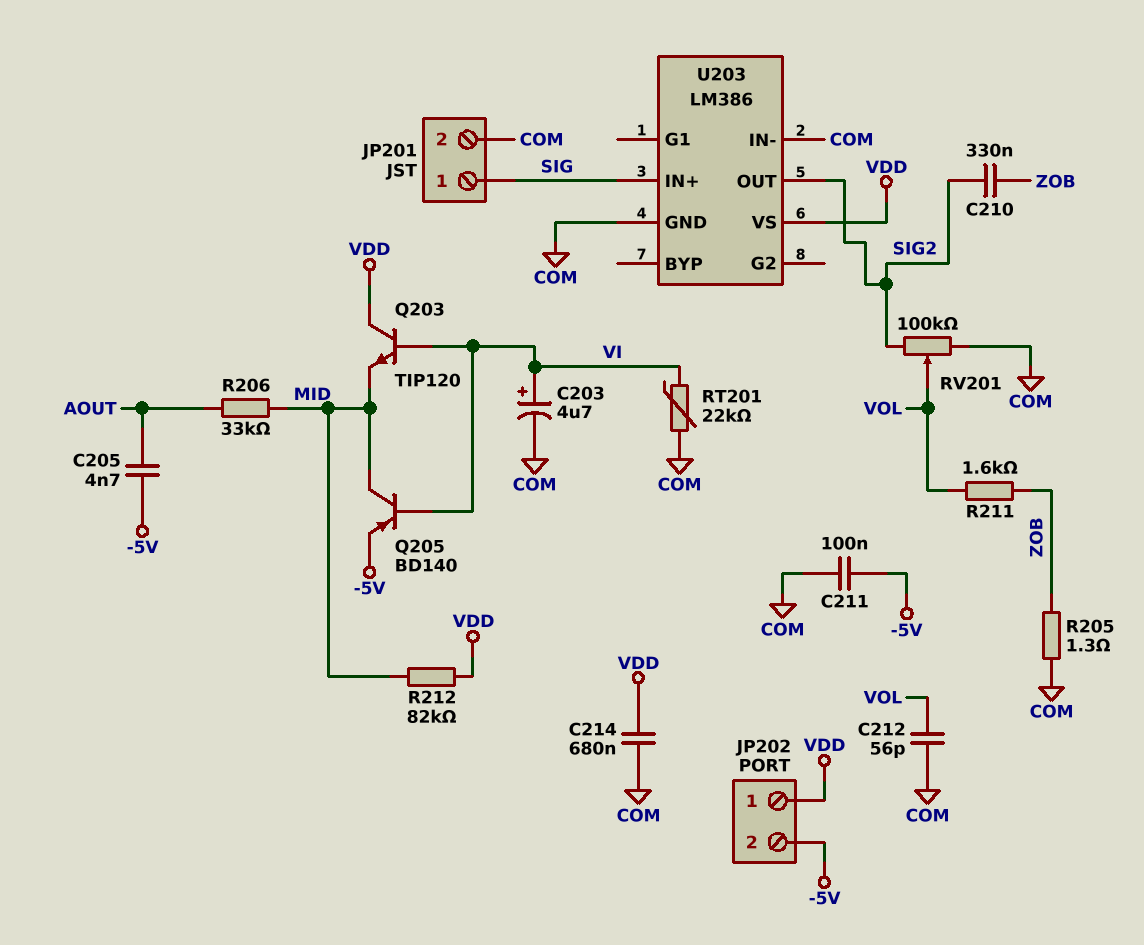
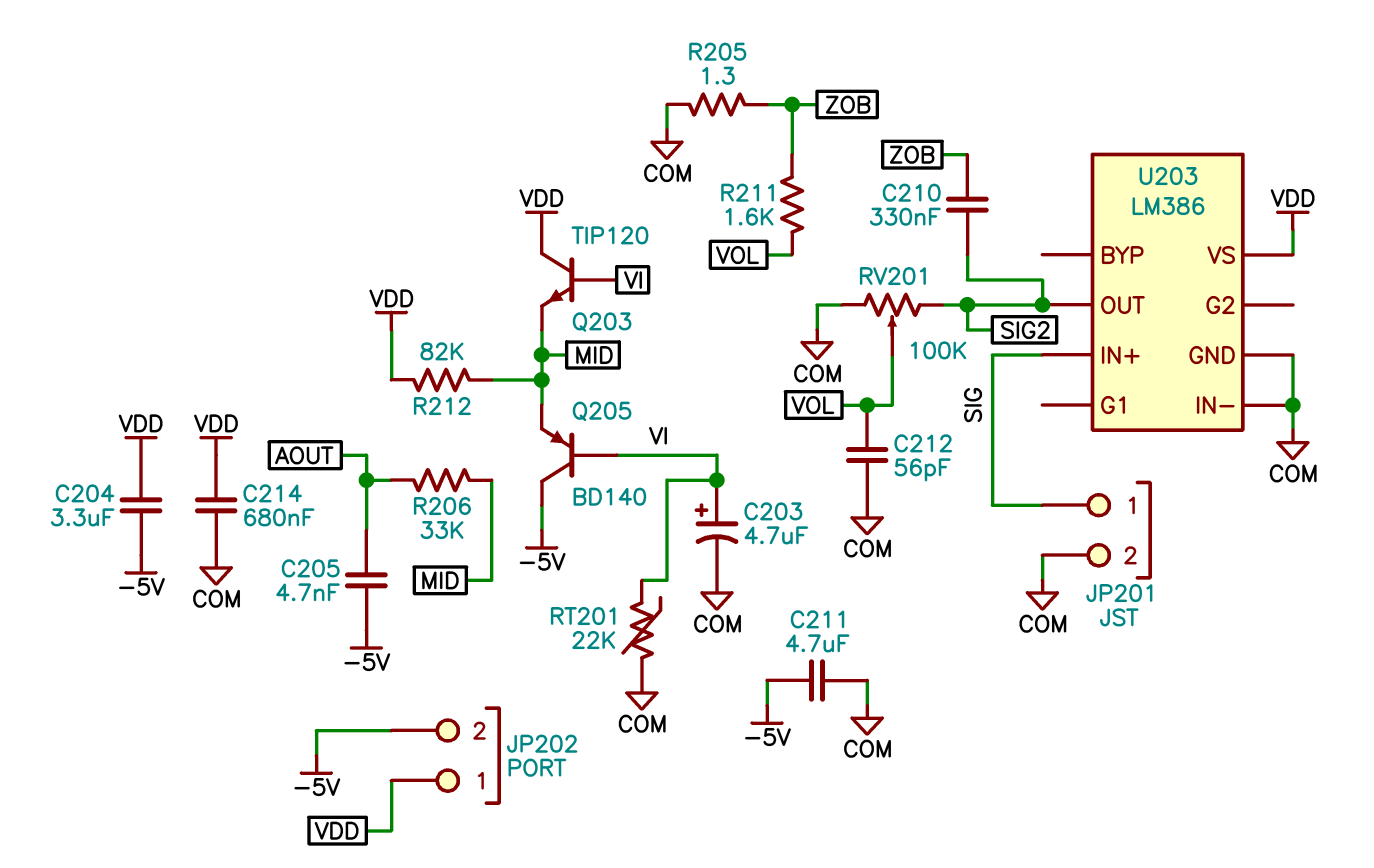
C204: none -> 3.3uF (-5V, VDD)
C211: 100nF (-5V, COM) -> 4.7uF (-5V, COM)
Q205: PNP BD140 (B VI, C MID, E -5V) -> PNP BD140 (B VI, C -5V, E MID)

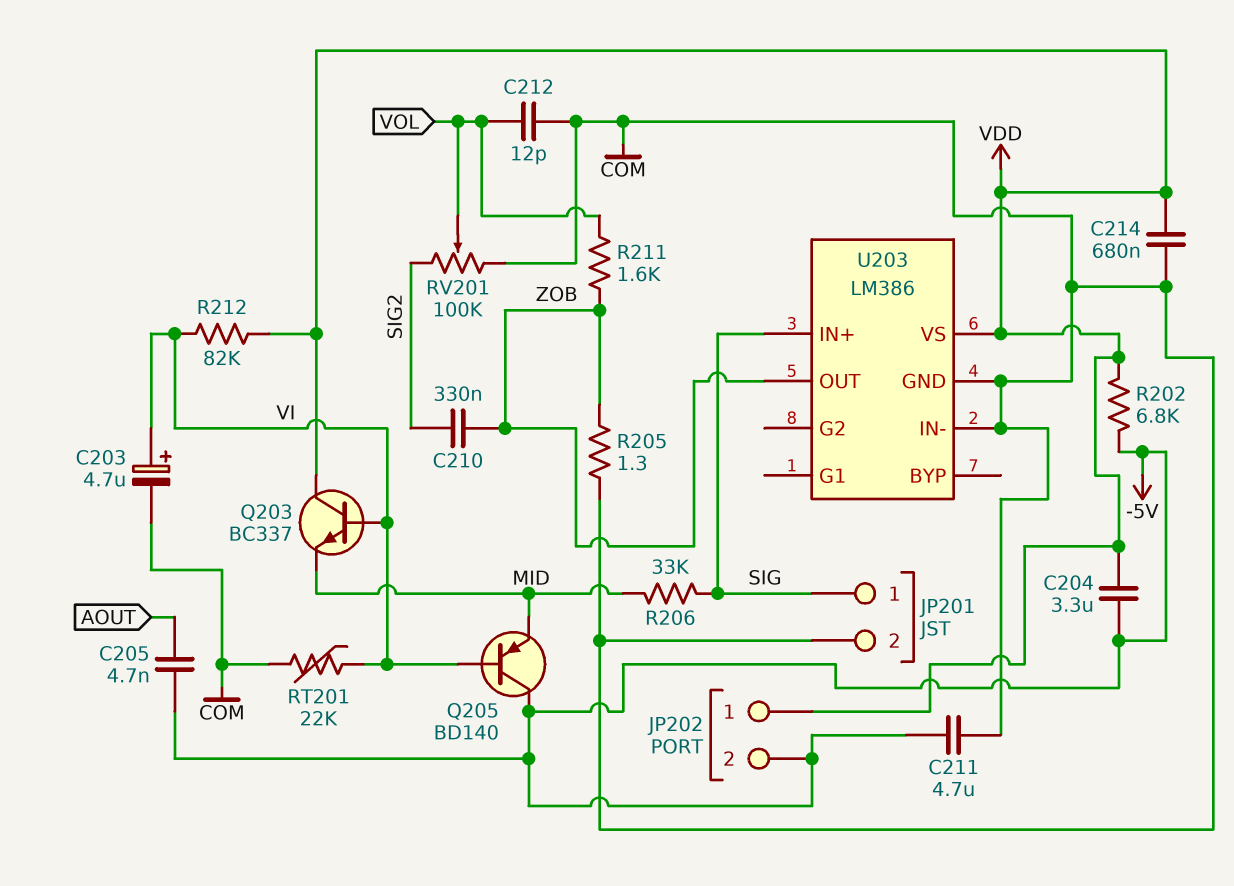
C212: 56pF (COM, VOL) -> 12pF (COM, VOL)
Q203: NPN TIP120 (B VI, C VDD, E MID) -> NPN BC337 (B VI, C VDD, E MID)
R202: none -> 6.8k (-5V, VDD)
R206: 33k (AOUT, MID) -> 33k (MID, SIG)
R212: 82k (MID, VDD) -> 82k (VDD, VI)
U203 pin OUT: SIG2 -> ZOB

